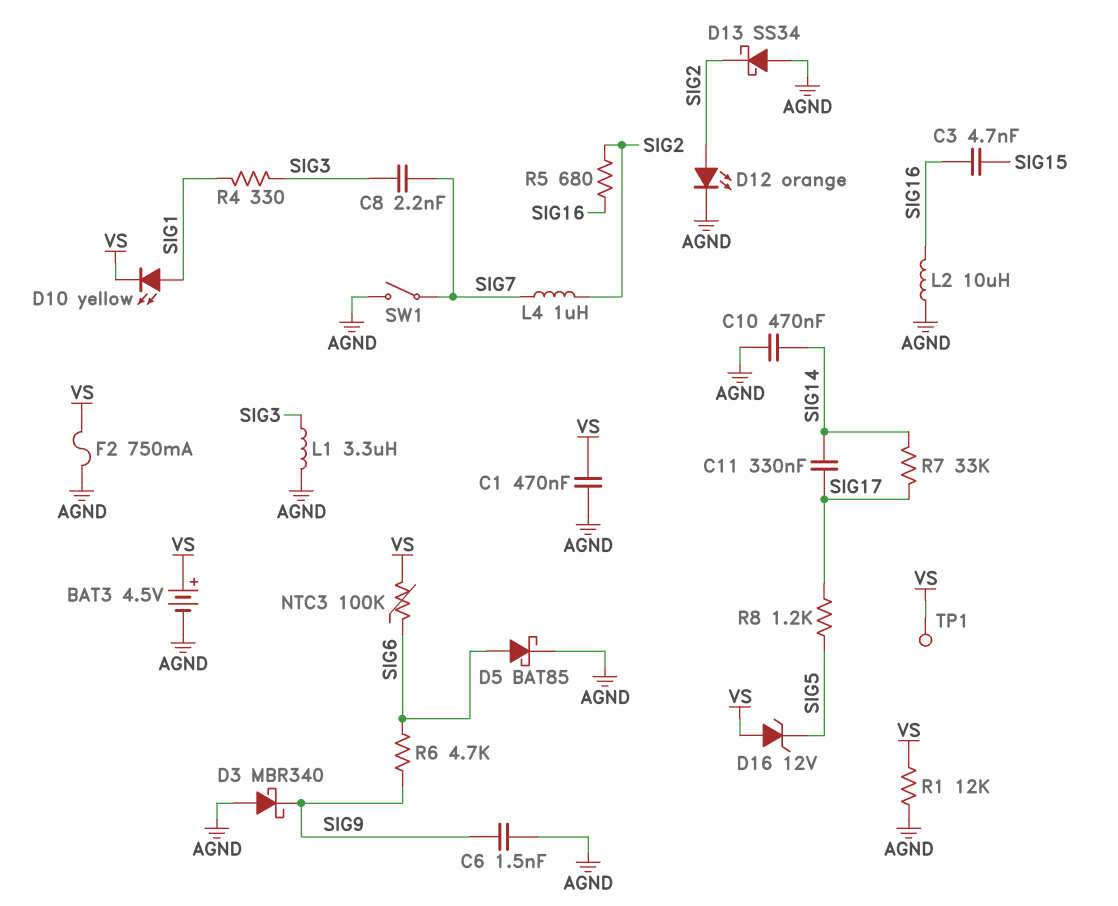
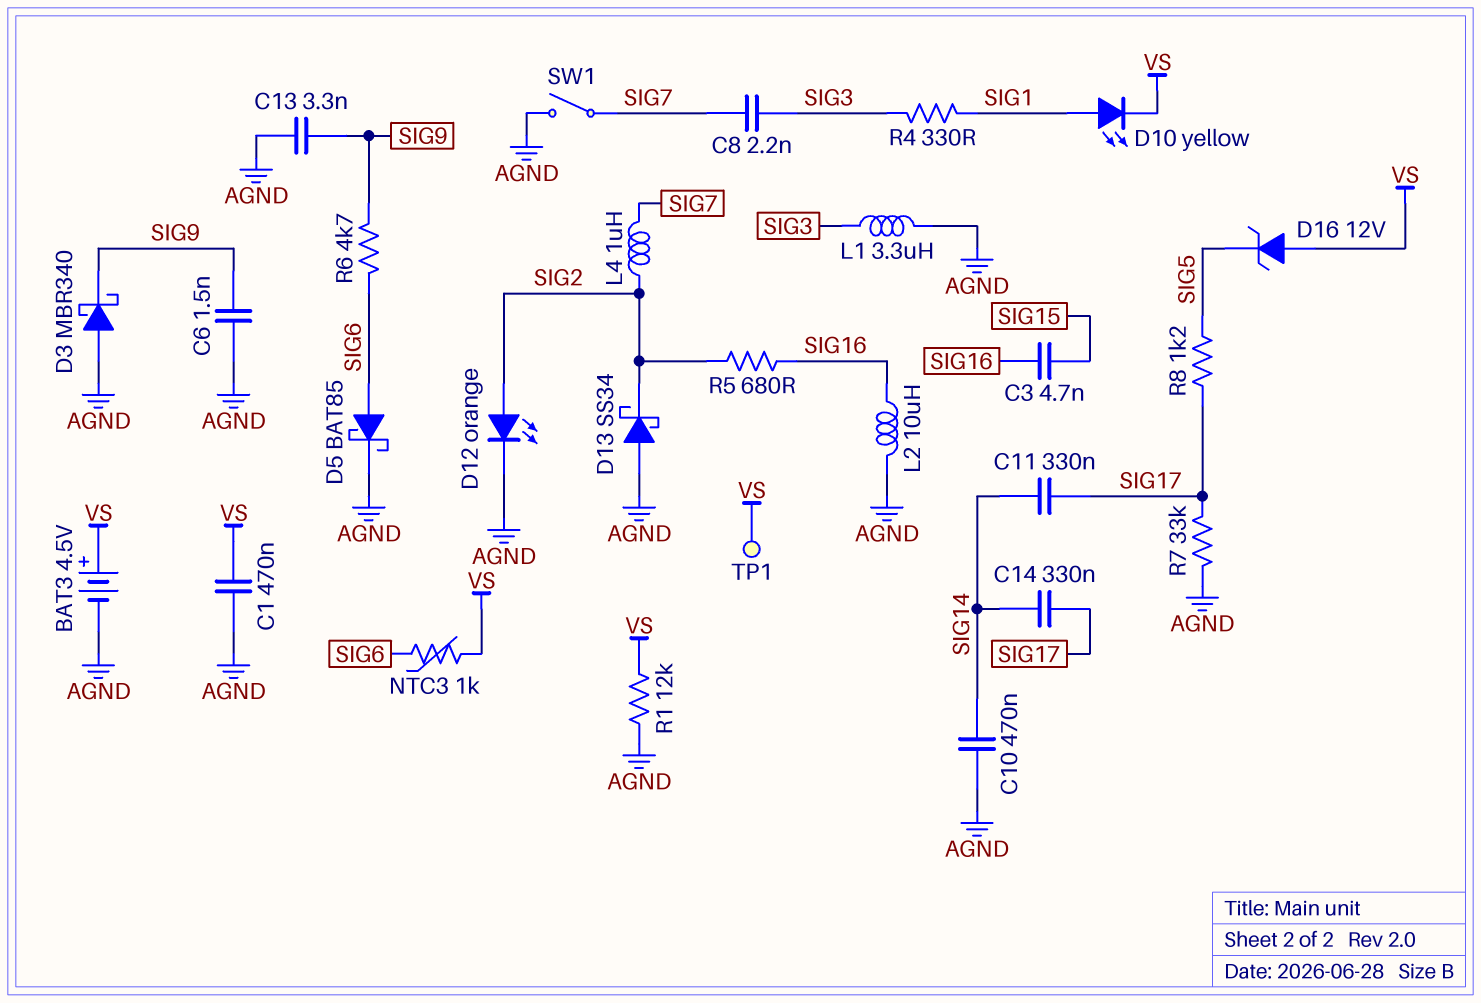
C13: none -> 3.3nF (AGND, SIG9)
C14: none -> 330nF (SIG14, SIG17)
F2: 750mA (AGND, VS) -> none
NTC3: 100k (SIG6, VS) -> 1k (SIG6, VS)
R7: 33k (SIG14, SIG17) -> 33k (AGND, SIG17)

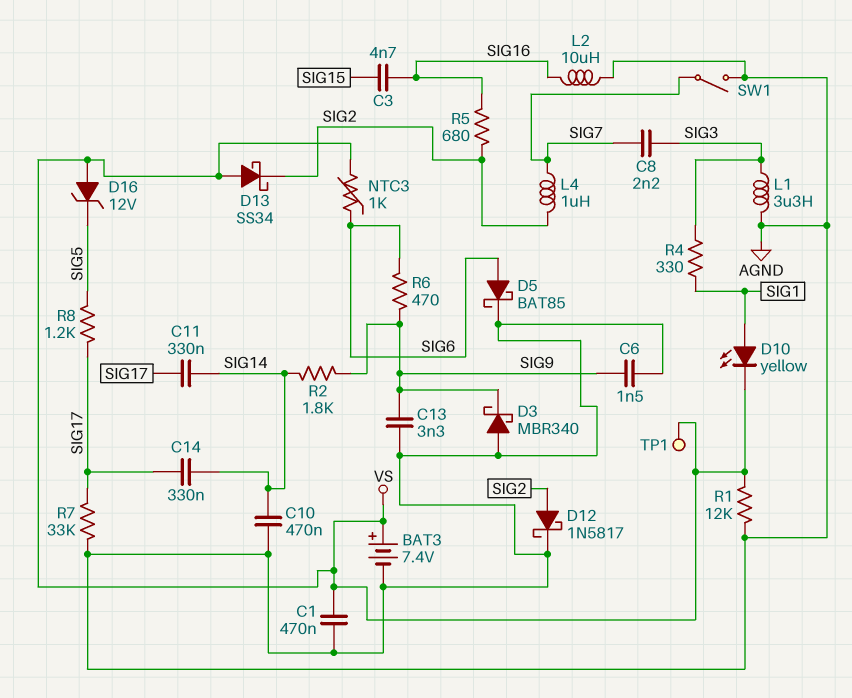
BAT3: 4.5V (plus VS, minus AGND) -> 7.4V (plus VS, minus AGND)
D12: LED orange (A SIG2, K AGND) -> schottky 1N5817 (A SIG2, K AGND)
D13: schottky SS34 (A AGND, K SIG2) -> schottky SS34 (A VS, K SIG2)
R2: none -> 1.8k (SIG9, SIG14)
R6: 4.7k (SIG6, SIG9) -> 470 (SIG6, SIG9)

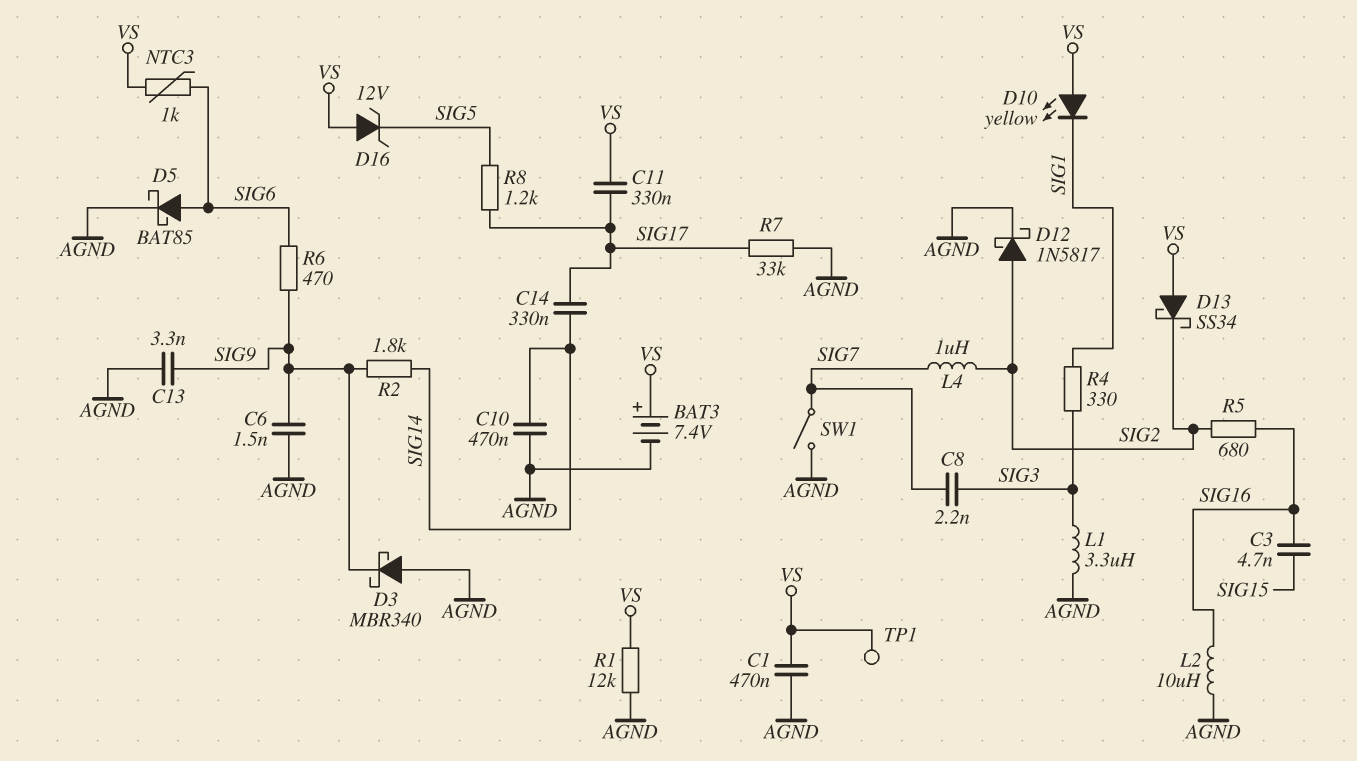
C11: 330nF (SIG14, SIG17) -> 330nF (SIG17, VS)
D10: LED yellow (A SIG1, K VS) -> LED yellow (A VS, K SIG1)

